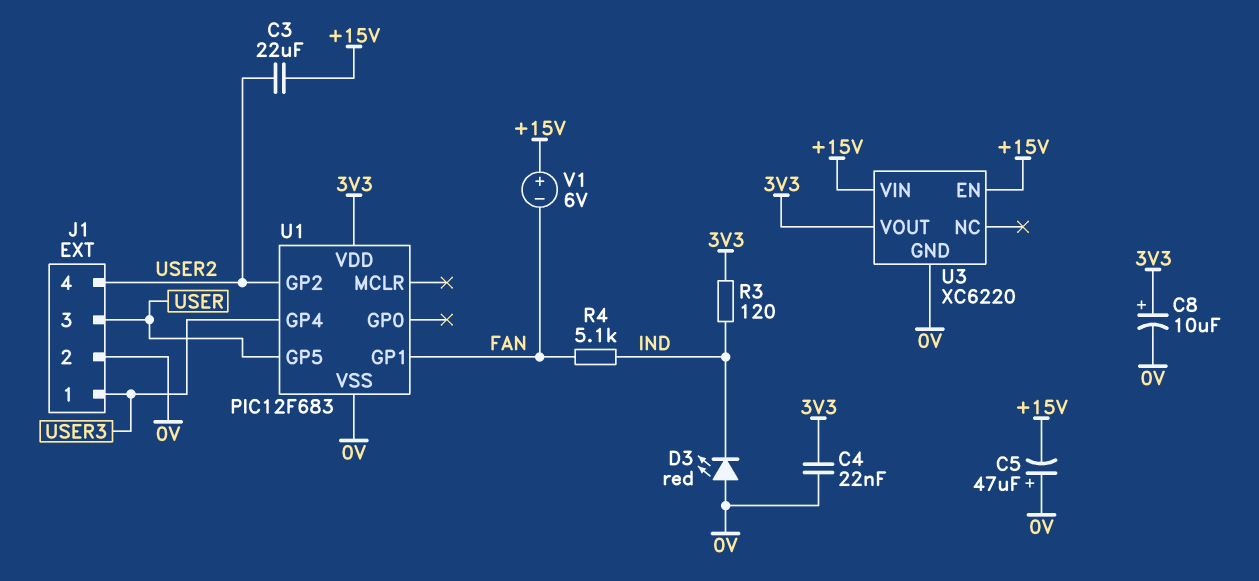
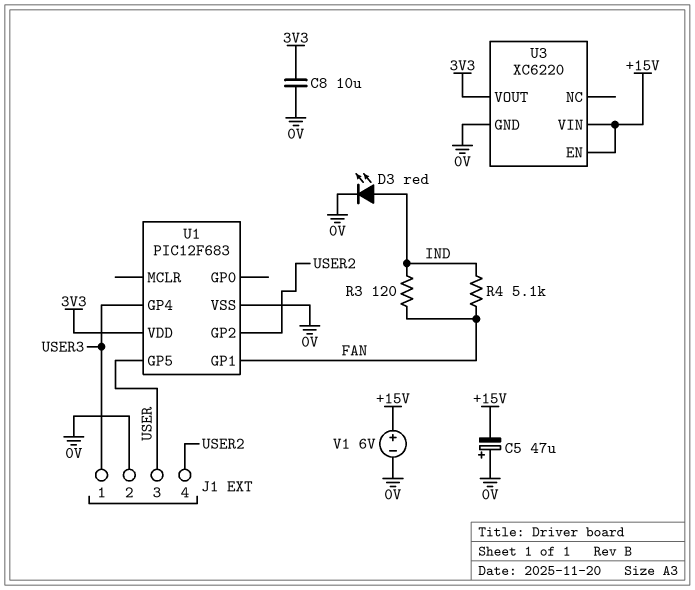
C3: 22uF (+15V, USER2) -> none
C4: 22nF (0V, 3V3) -> none
C8: 10uF (plus 3V3, minus 0V) -> 10uF (0V, 3V3)
D3: LED red (A 0V, K IND) -> LED red (A IND, K 0V)
R3: 120 (3V3, IND) -> 120 (FAN, IND)
V1: 6V (plus +15V, minus FAN) -> 6V (plus +15V, minus 0V)

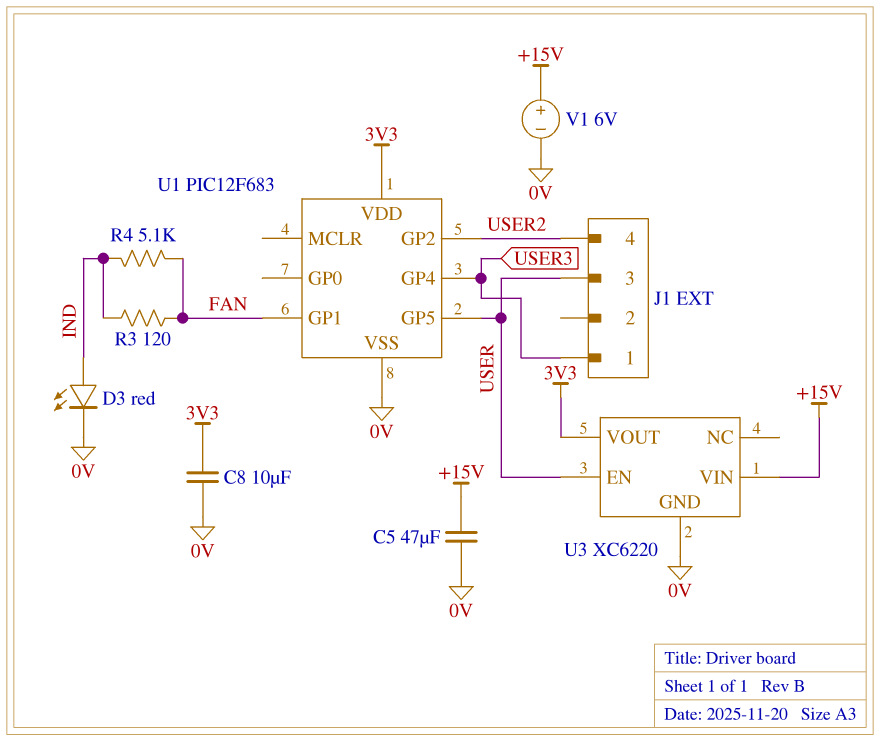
C5: 47uF (plus 0V, minus +15V) -> 47uF (+15V, 0V)
J1 pin 2: 0V -> none
U3 pin EN: +15V -> USER

